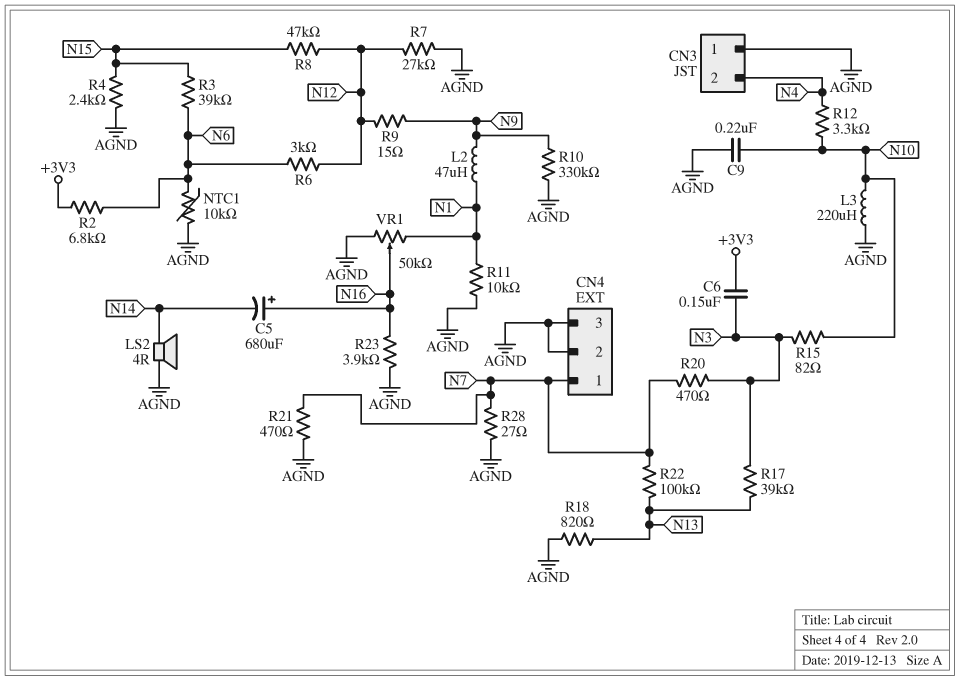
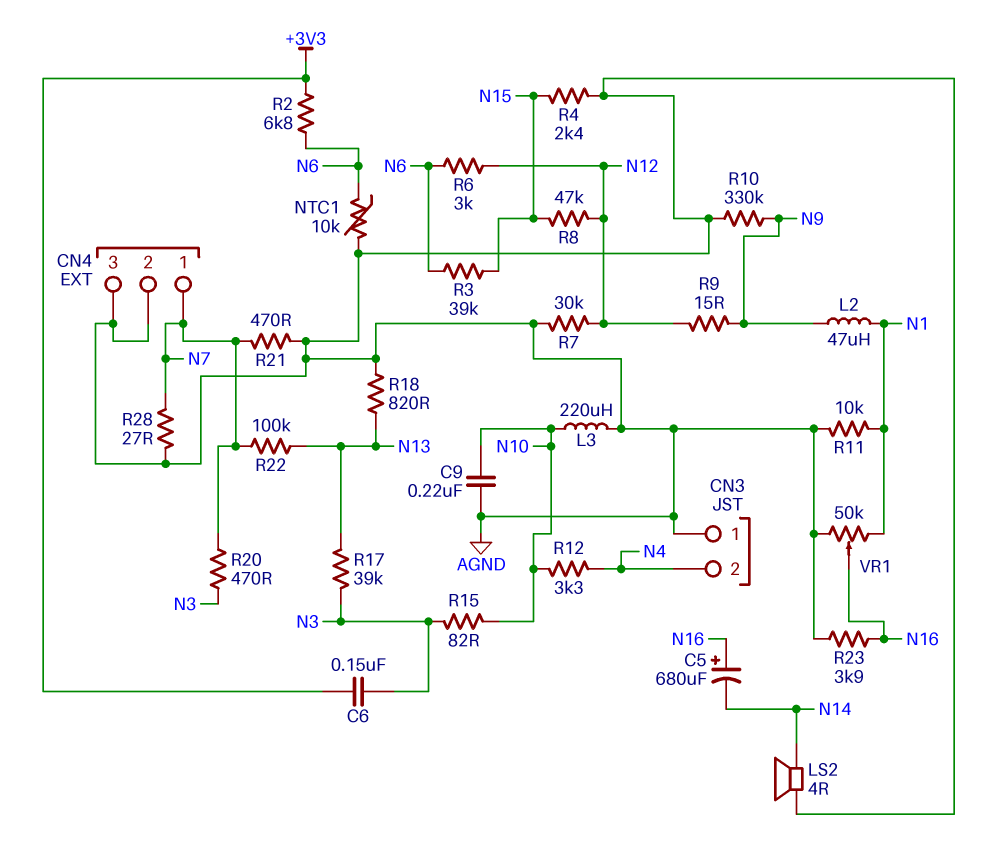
R7: 27k (AGND, N12) -> 30k (AGND, N12)

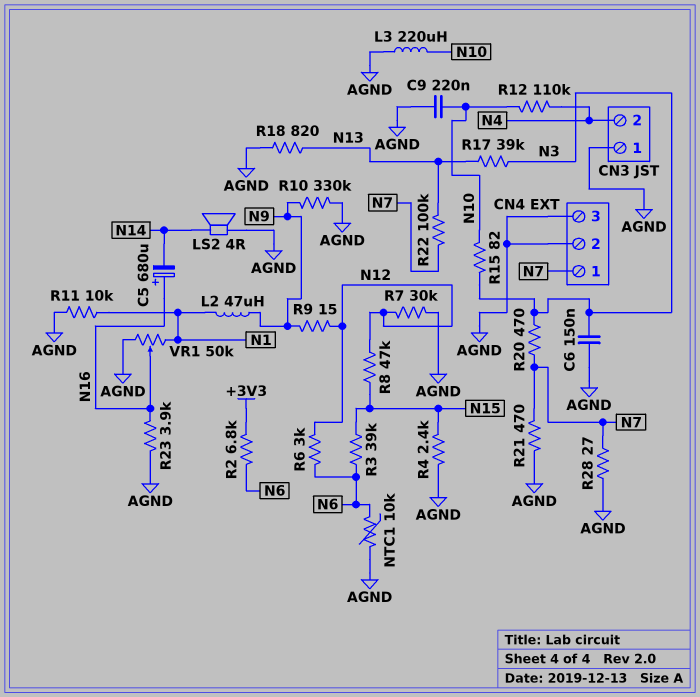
C6: 150nF (+3V3, N3) -> 150nF (AGND, N3)
R12: 3.3k (N4, N10) -> 110k (N4, N10)

